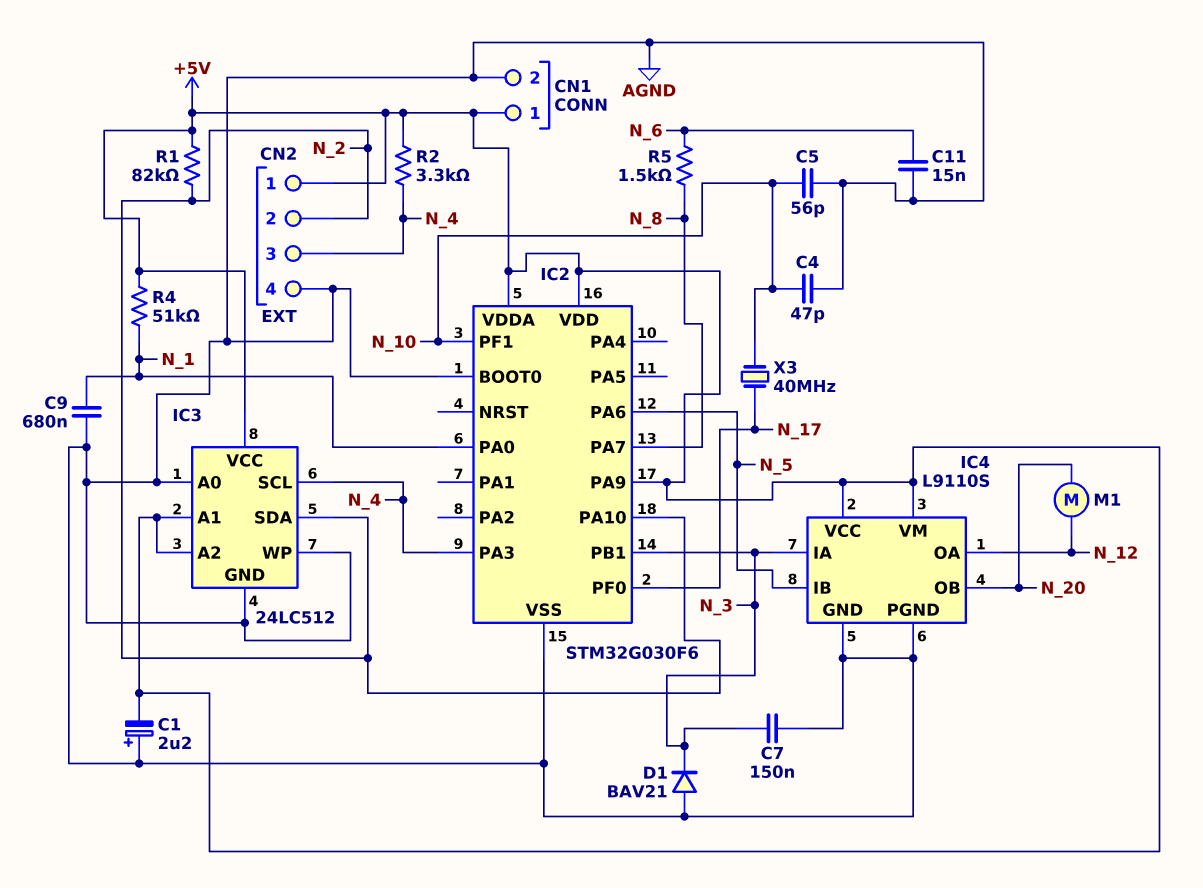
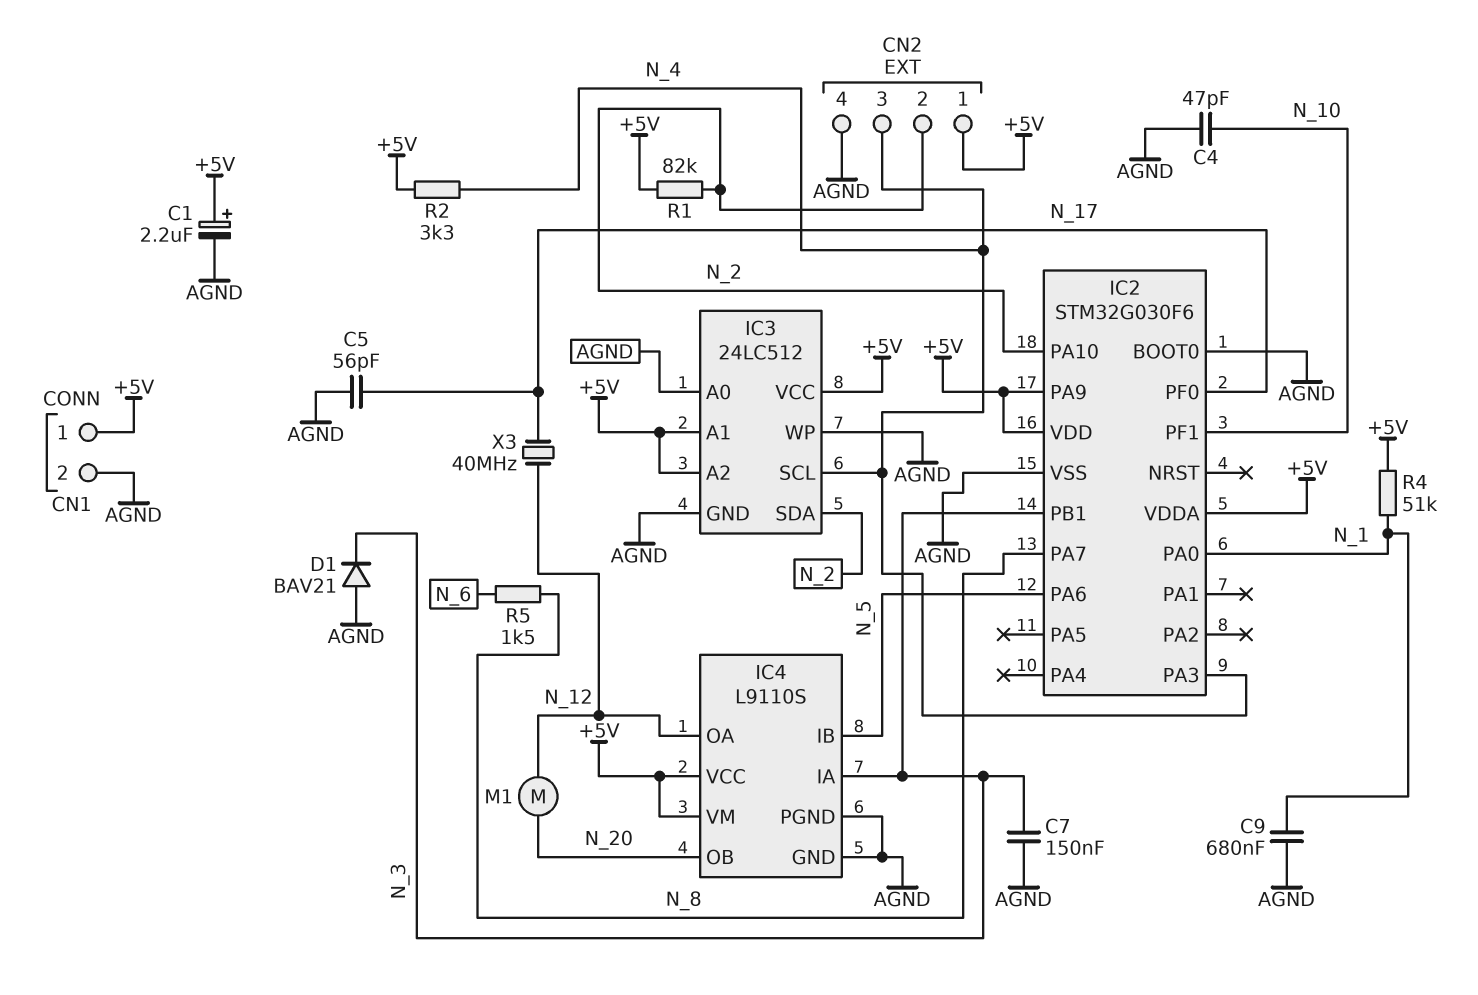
C1: 2.2uF (plus AGND, minus +5V) -> 2.2uF (plus +5V, minus AGND)
C5: 56pF (AGND, N_10) -> 56pF (AGND, N_17)
C11: 15nF (AGND, N_6) -> none
X3: 40MHz (N_10, N_17) -> 40MHz (N_12, N_17)

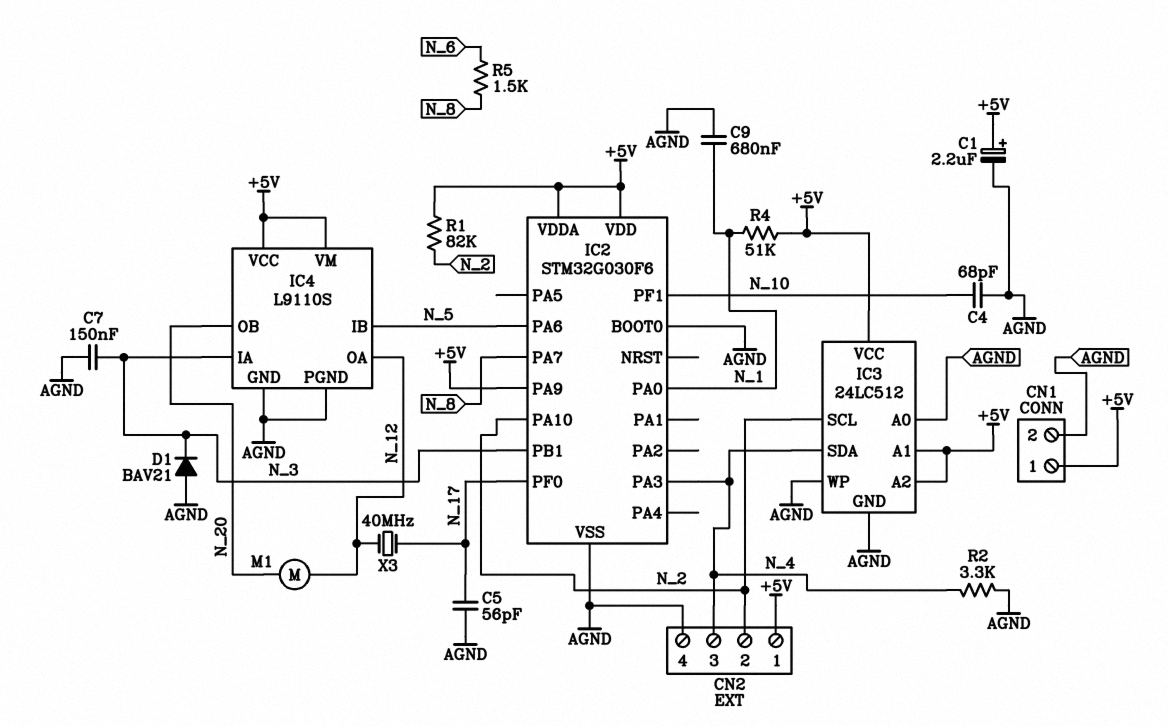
C4: 47pF (AGND, N_10) -> 68pF (AGND, N_10)
IC3 pin SCL: N_4 -> N_2
IC3 pin SDA: N_2 -> N_4
R2: 3.3k (+5V, N_4) -> 3.3k (AGND, N_4)

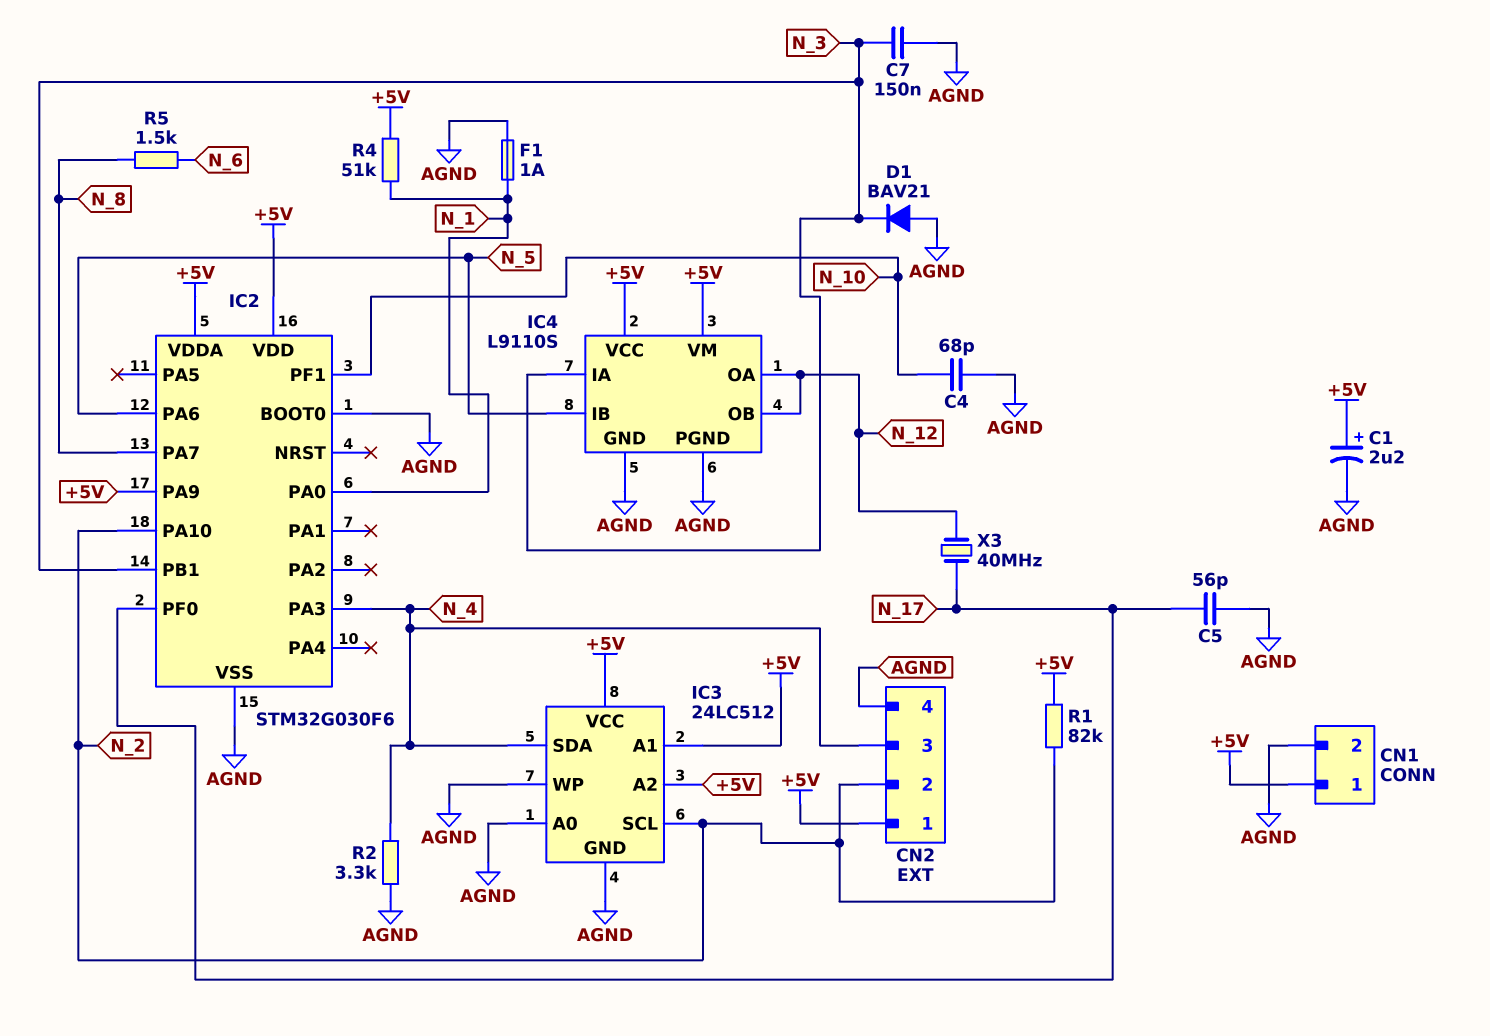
C9: 680nF (AGND, N_1) -> none
F1: none -> 1A (AGND, N_1)
IC4 pin OB: N_20 -> N_12
M1: motor (N_12, N_20) -> none

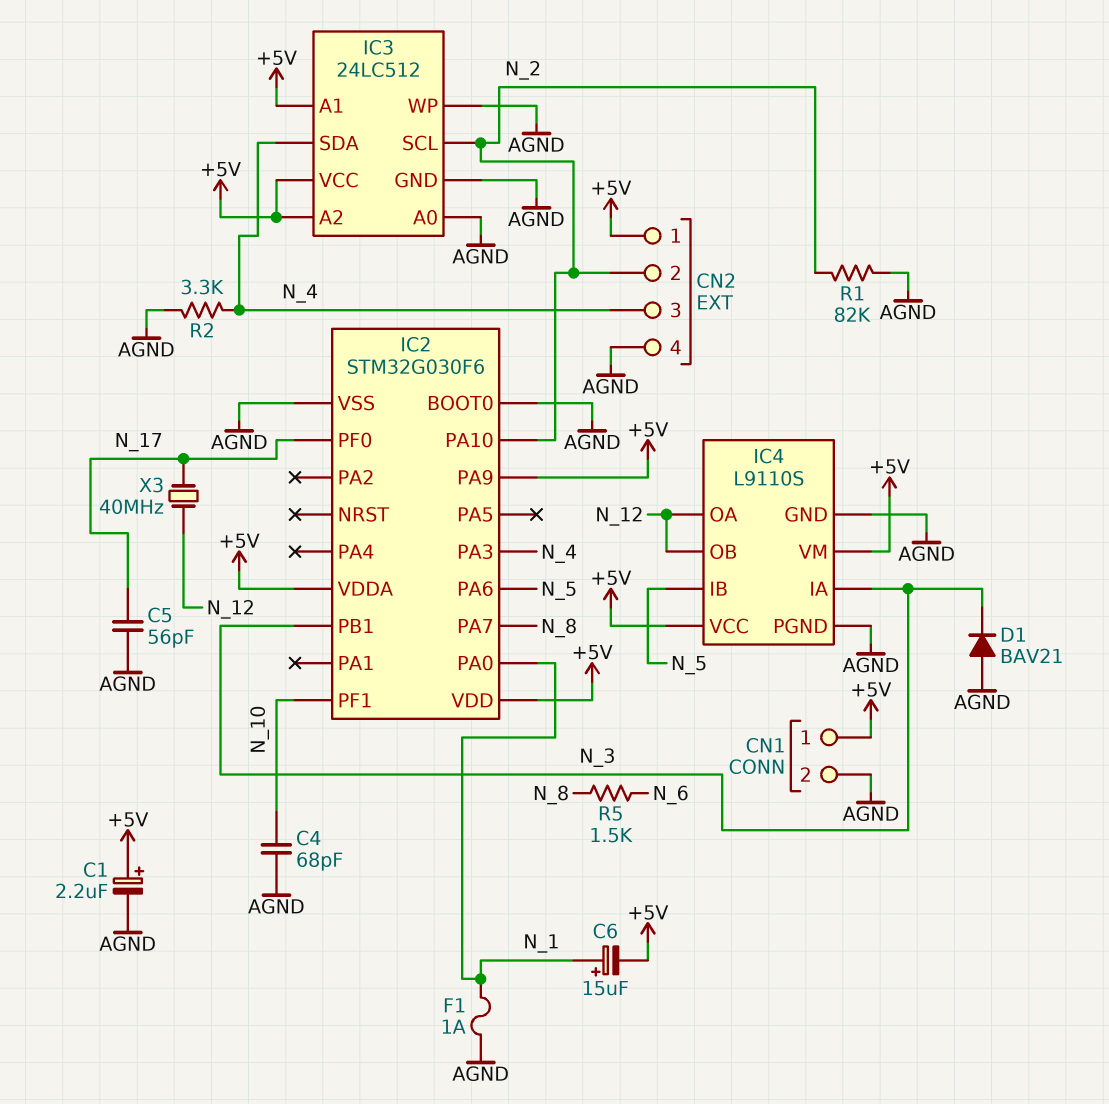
C6: none -> 15uF (plus N_1, minus +5V)
C7: 150nF (AGND, N_3) -> none
R1: 82k (+5V, N_2) -> 82k (AGND, N_2)
R4: 51k (+5V, N_1) -> none

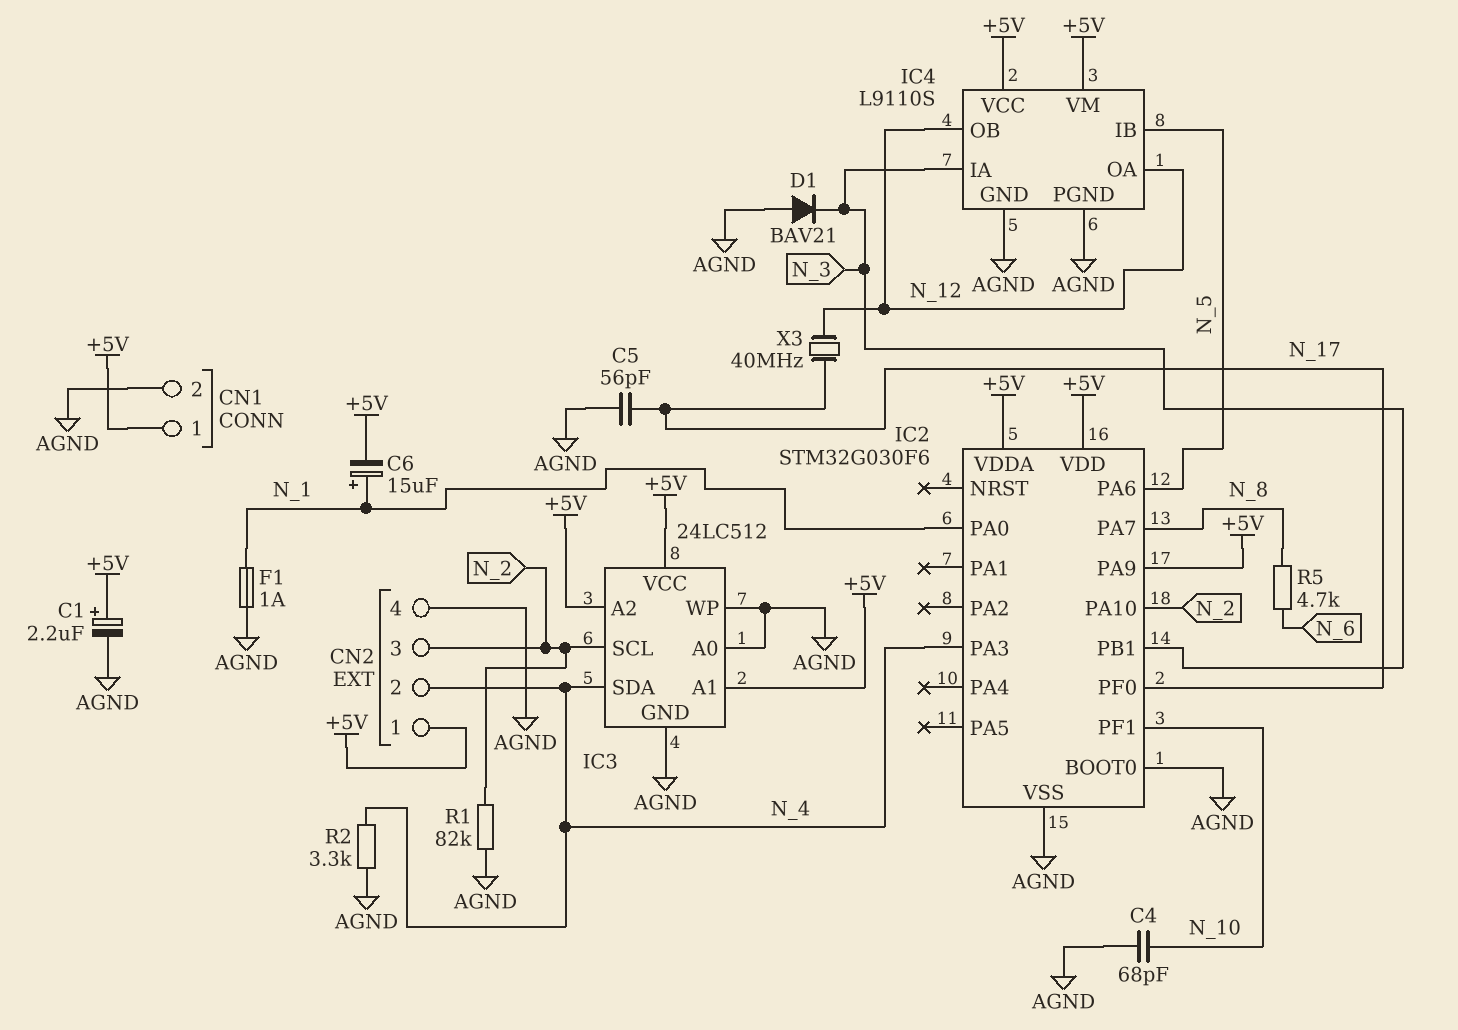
CN2 pin 2: N_2 -> N_4
CN2 pin 3: N_4 -> N_2
R5: 1.5k (N_6, N_8) -> 4.7k (N_6, N_8)

